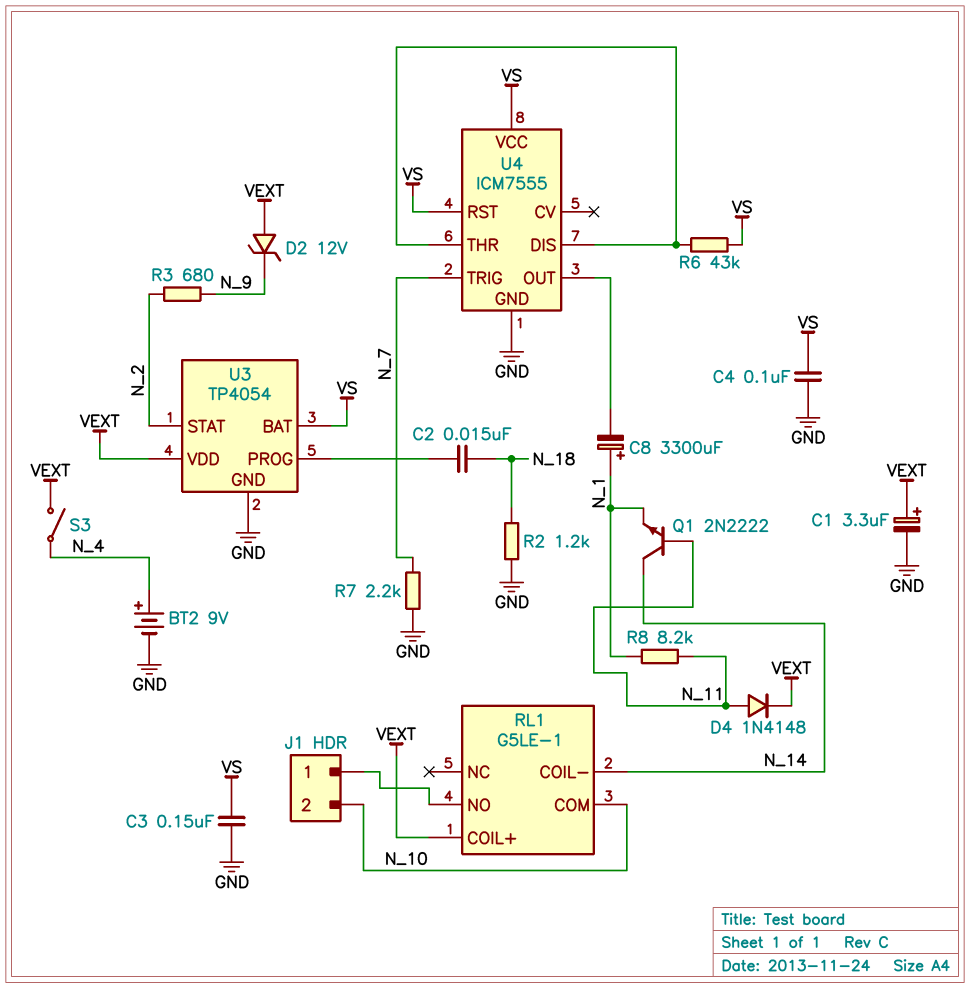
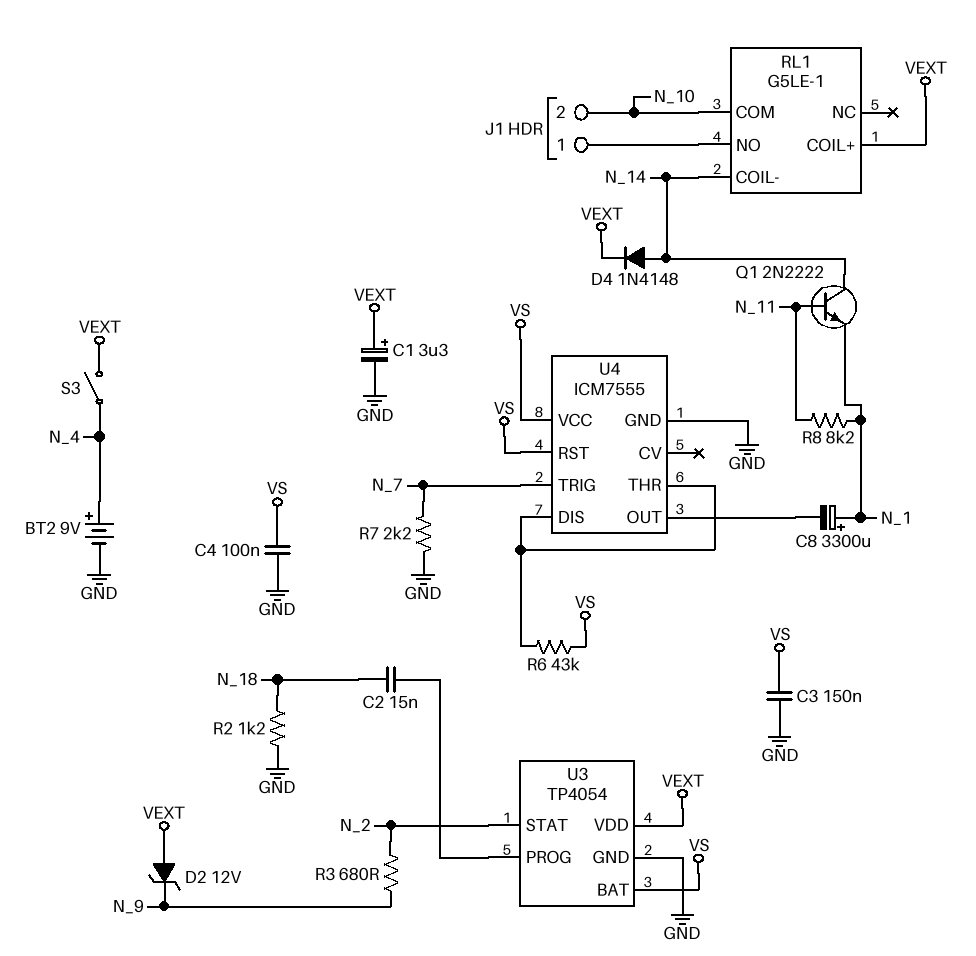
D4: diode 1N4148 (A N_11, K VEXT) -> diode 1N4148 (A N_14, K VEXT)

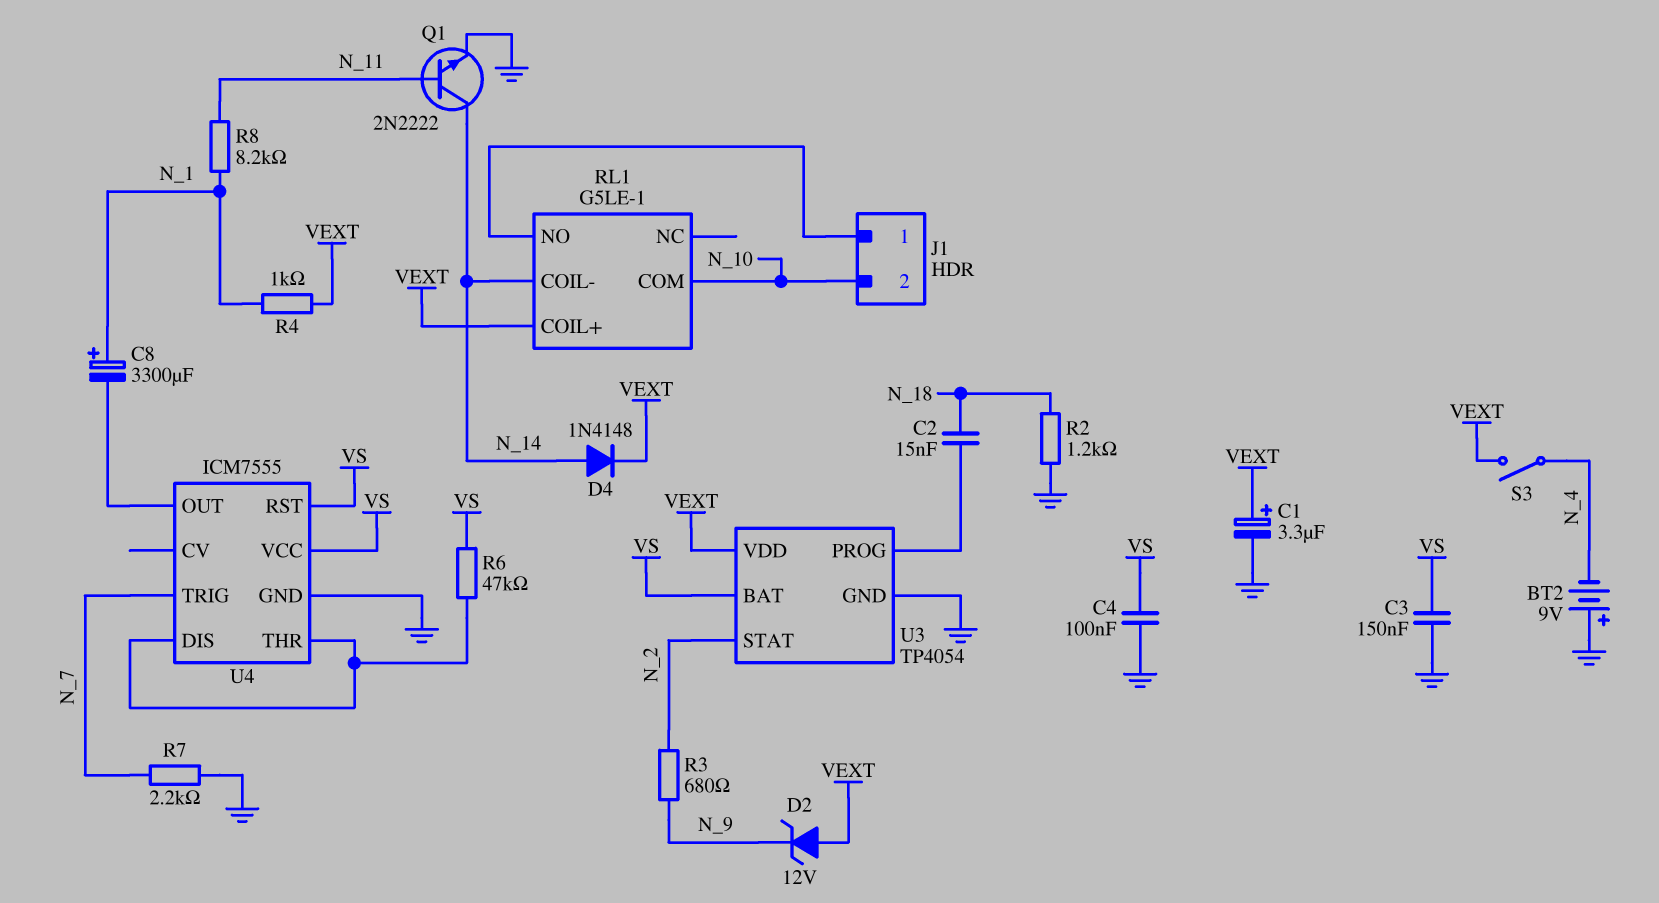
BT2: 9V (plus N_4, minus GND) -> 9V (plus GND, minus N_4)
Q1: NPN 2N2222 (B N_11, C N_14, E N_1) -> NPN 2N2222 (B N_11, C N_14, E GND)
R4: none -> 1k (N_1, VEXT)
R6: 43k (U4/DIS, VS) -> 47k (U4/DIS, VS)

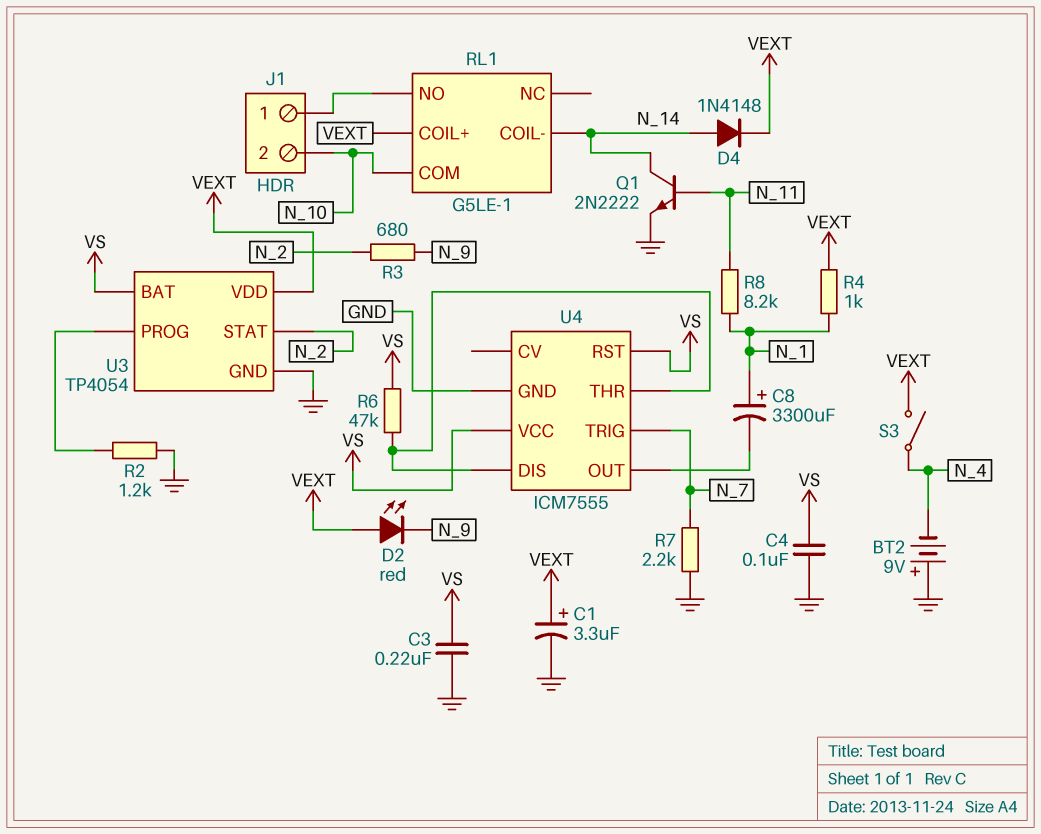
C2: 15nF (N_18, U3/PROG) -> none
C3: 150nF (GND, VS) -> 220nF (GND, VS)
D2: zener 12V (A VEXT, K N_9) -> LED red (A VEXT, K N_9)
R2: 1.2k (GND, N_18) -> 1.2k (GND, U3/PROG)

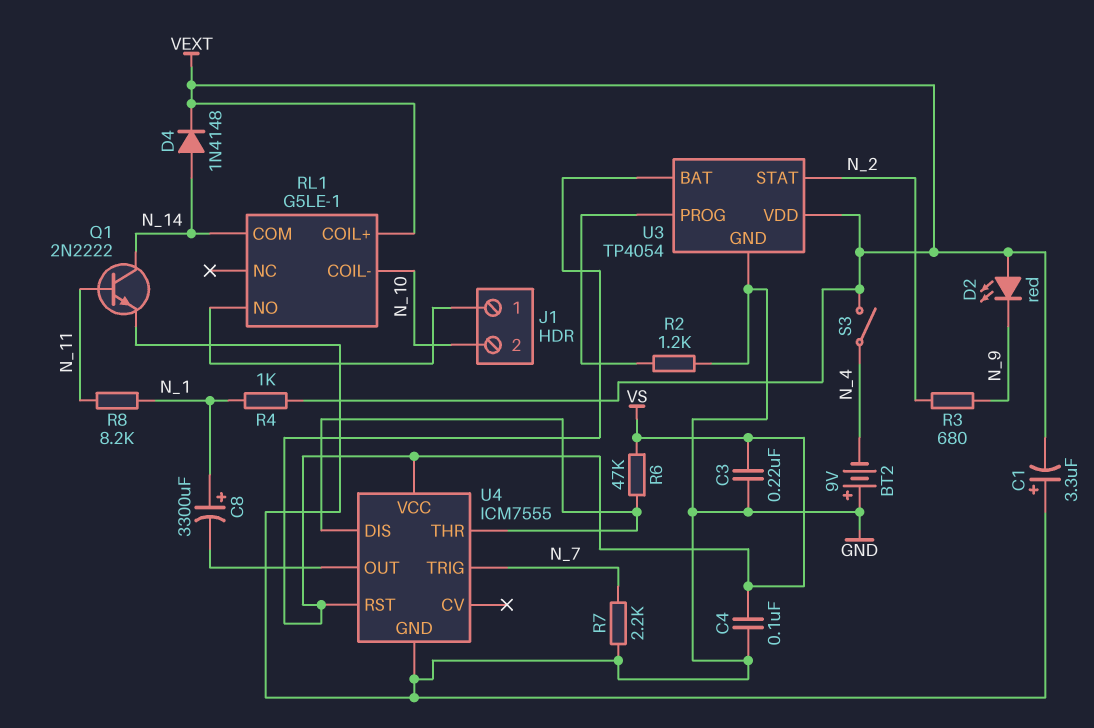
C1: 3.3uF (plus VEXT, minus GND) -> 3.3uF (plus GND, minus VEXT)
RL1 pin COIL-: N_14 -> N_10
RL1 pin COM: N_10 -> N_14

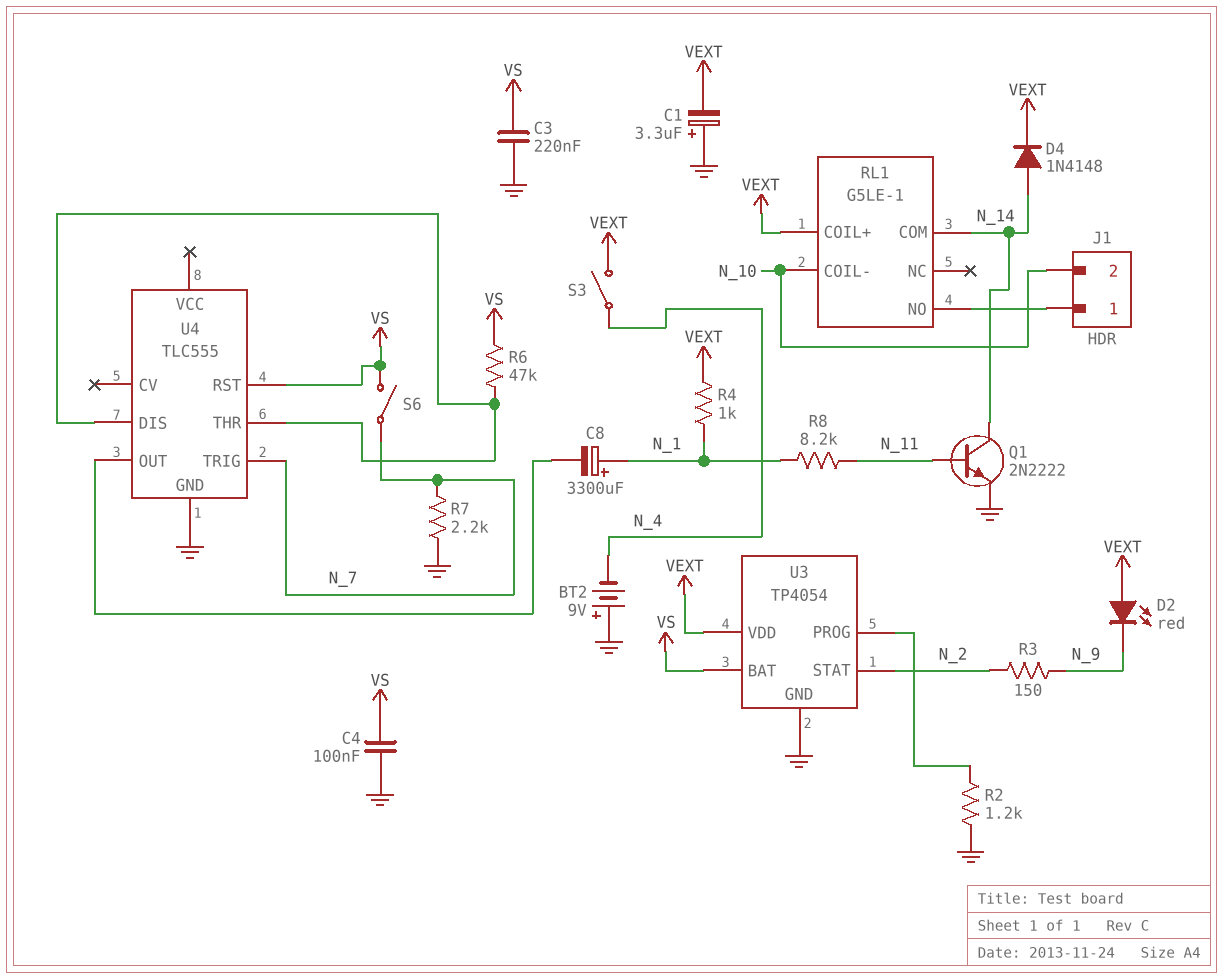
R3: 680 (N_2, N_9) -> 150 (N_2, N_9)
S6: none -> switch (N_7, VS)
U4: ICM7555 -> TLC555
U4 pin VCC: VS -> none

